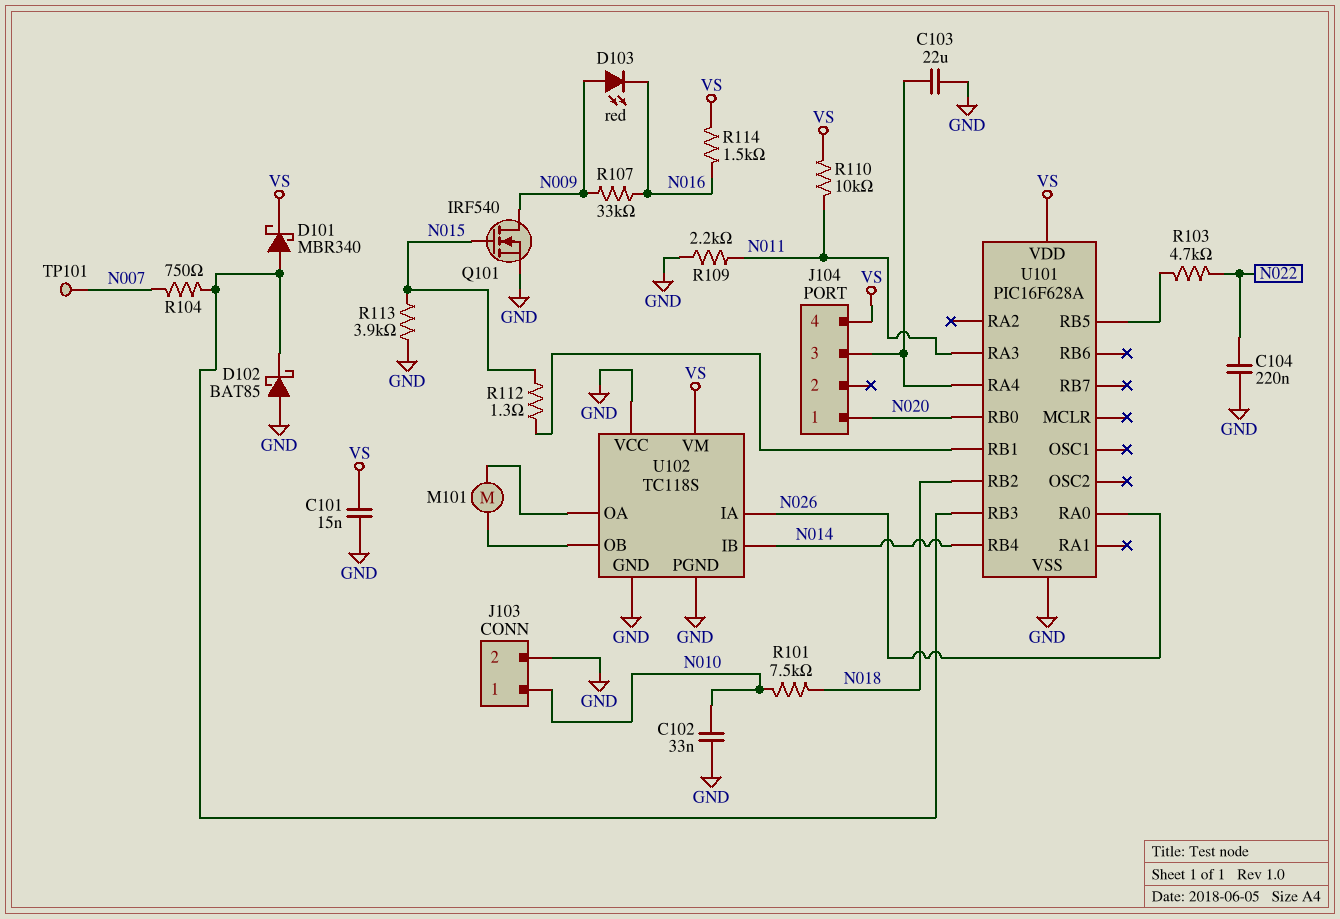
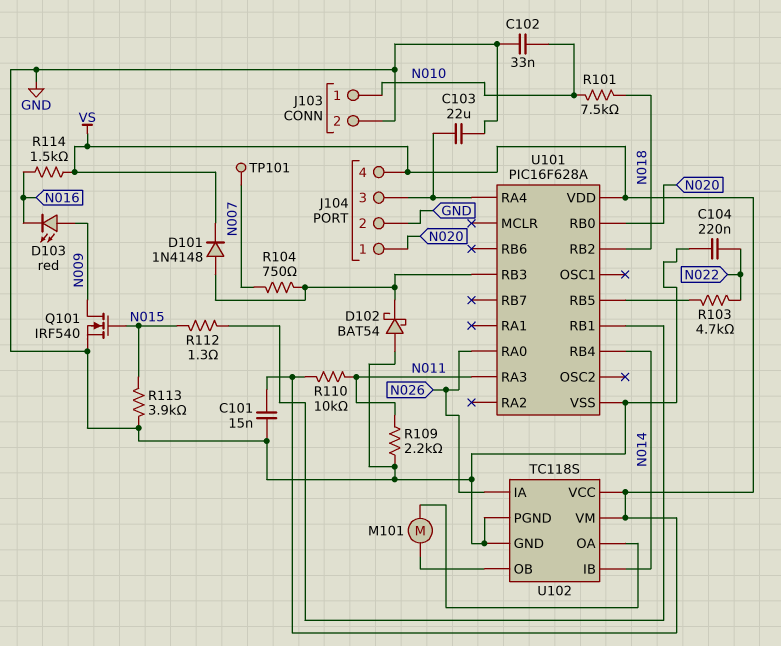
D101: schottky MBR340 (A U101/RB3, K VS) -> diode 1N4148 (A U101/RB3, K VS)
D102: schottky BAT85 (A GND, K U101/RB3) -> schottky BAT54 (A GND, K U101/RB3)
J104 pin 2: none -> GND
R107: 33k (N009, N016) -> none
U102 pin VCC: GND -> VS

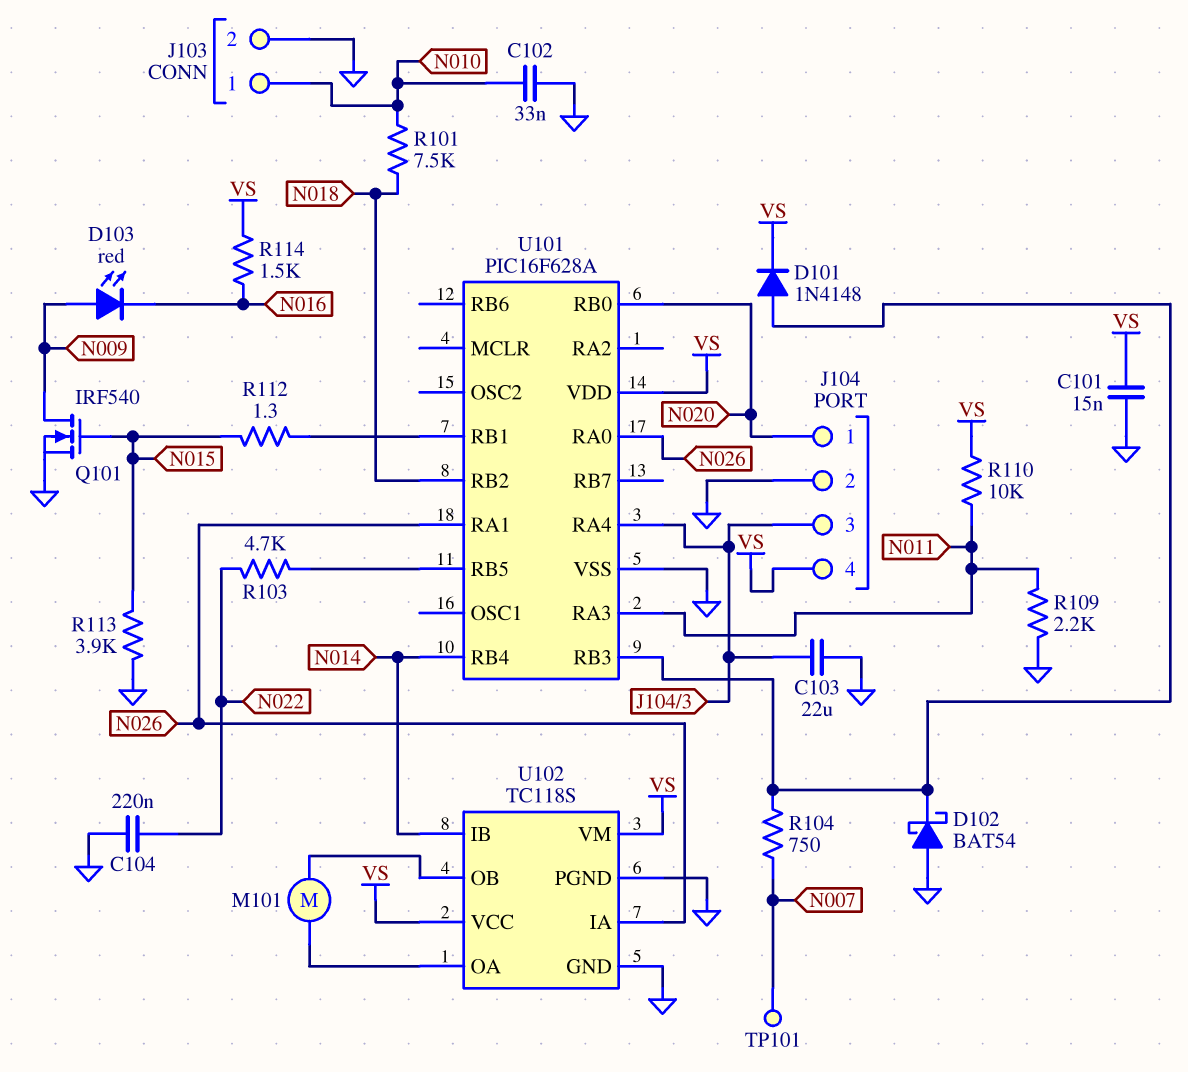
U101 pin RA1: none -> N026

